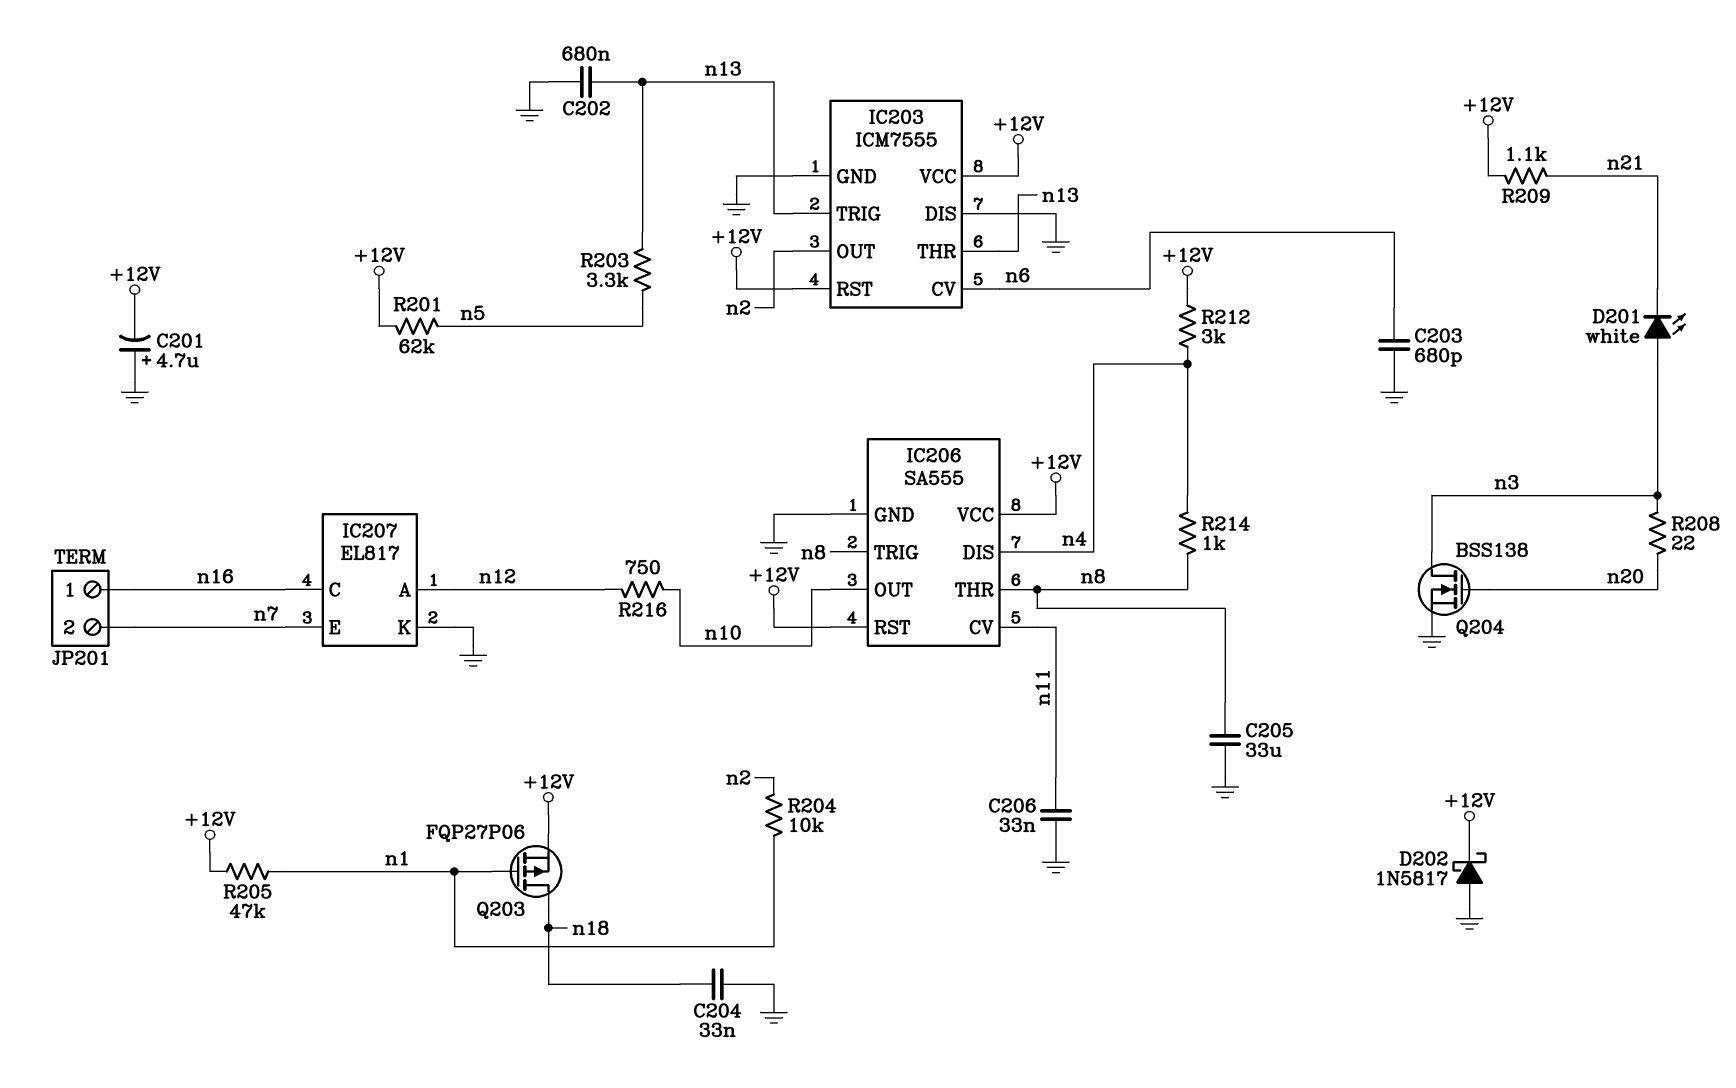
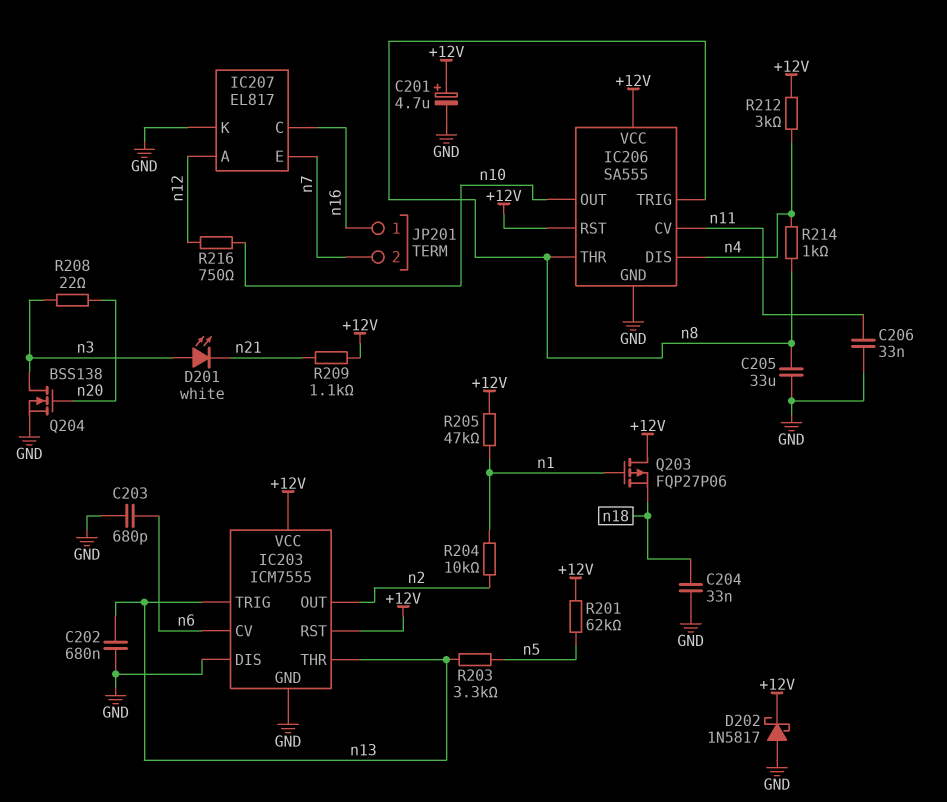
C201: 4.7uF (plus GND, minus +12V) -> 4.7uF (plus +12V, minus GND)
Q203: PMOS FQP27P06 (G n1, D n18, S +12V) -> PMOS FQP27P06 (G n1, D +12V, S n18)

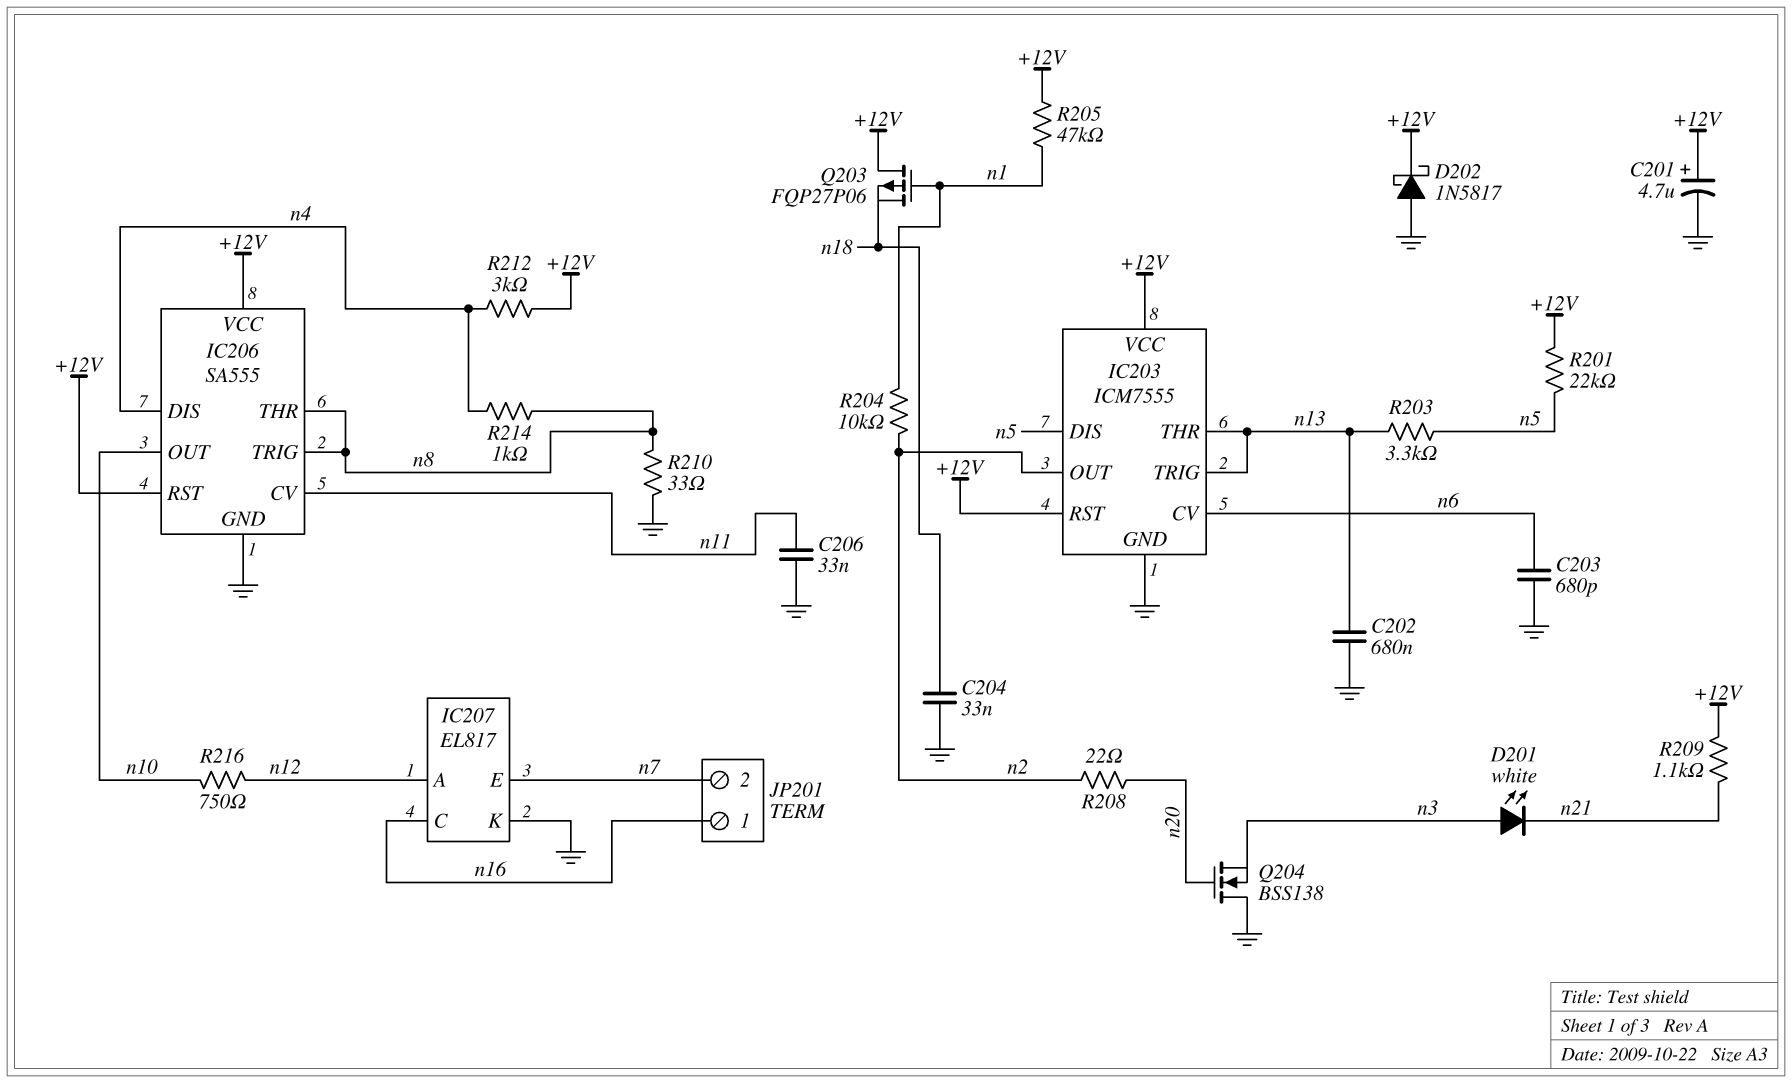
C205: 33uF (GND, n8) -> none
IC203 pin DIS: GND -> n5
Q204: NMOS BSS138 (G n20, D n3, S GND) -> NMOS BSS138 (G n20, D GND, S n3)
R201: 62k (+12V, n5) -> 22k (+12V, n5)
R208: 22 (n3, n20) -> 22 (n2, n20)
R210: none -> 33 (GND, n8)

